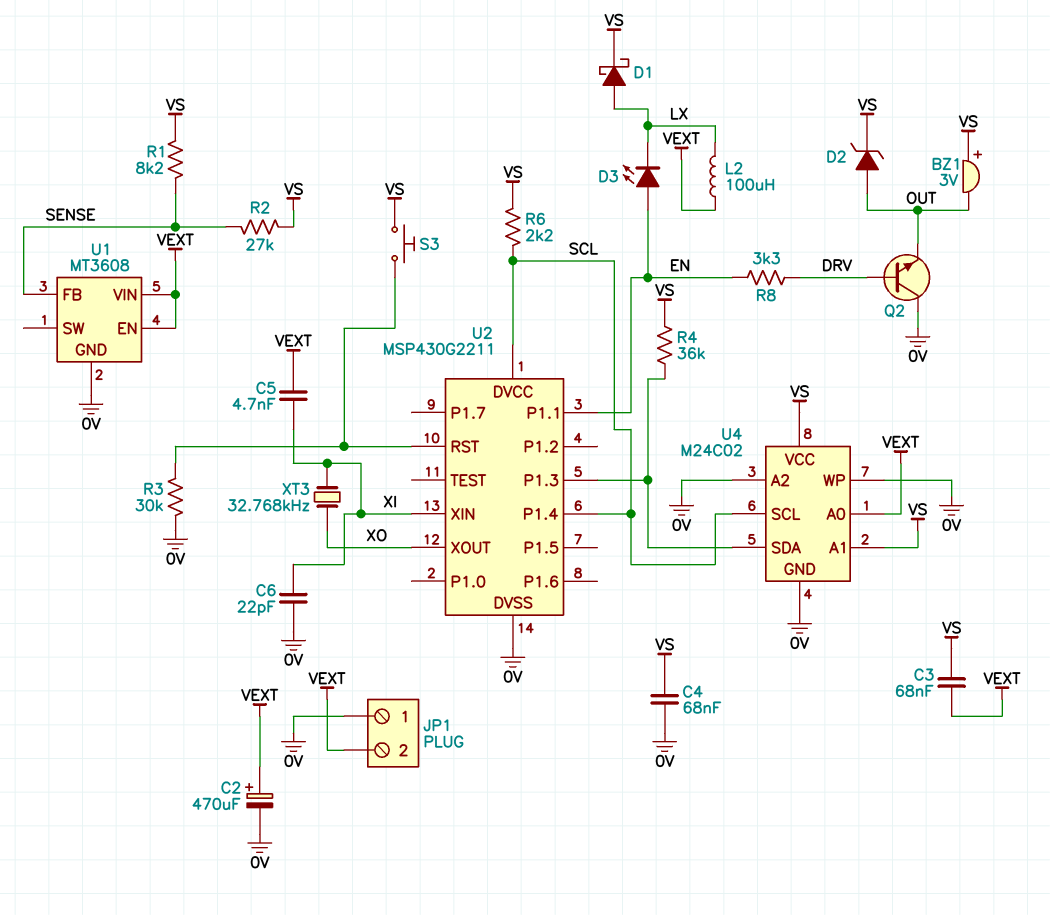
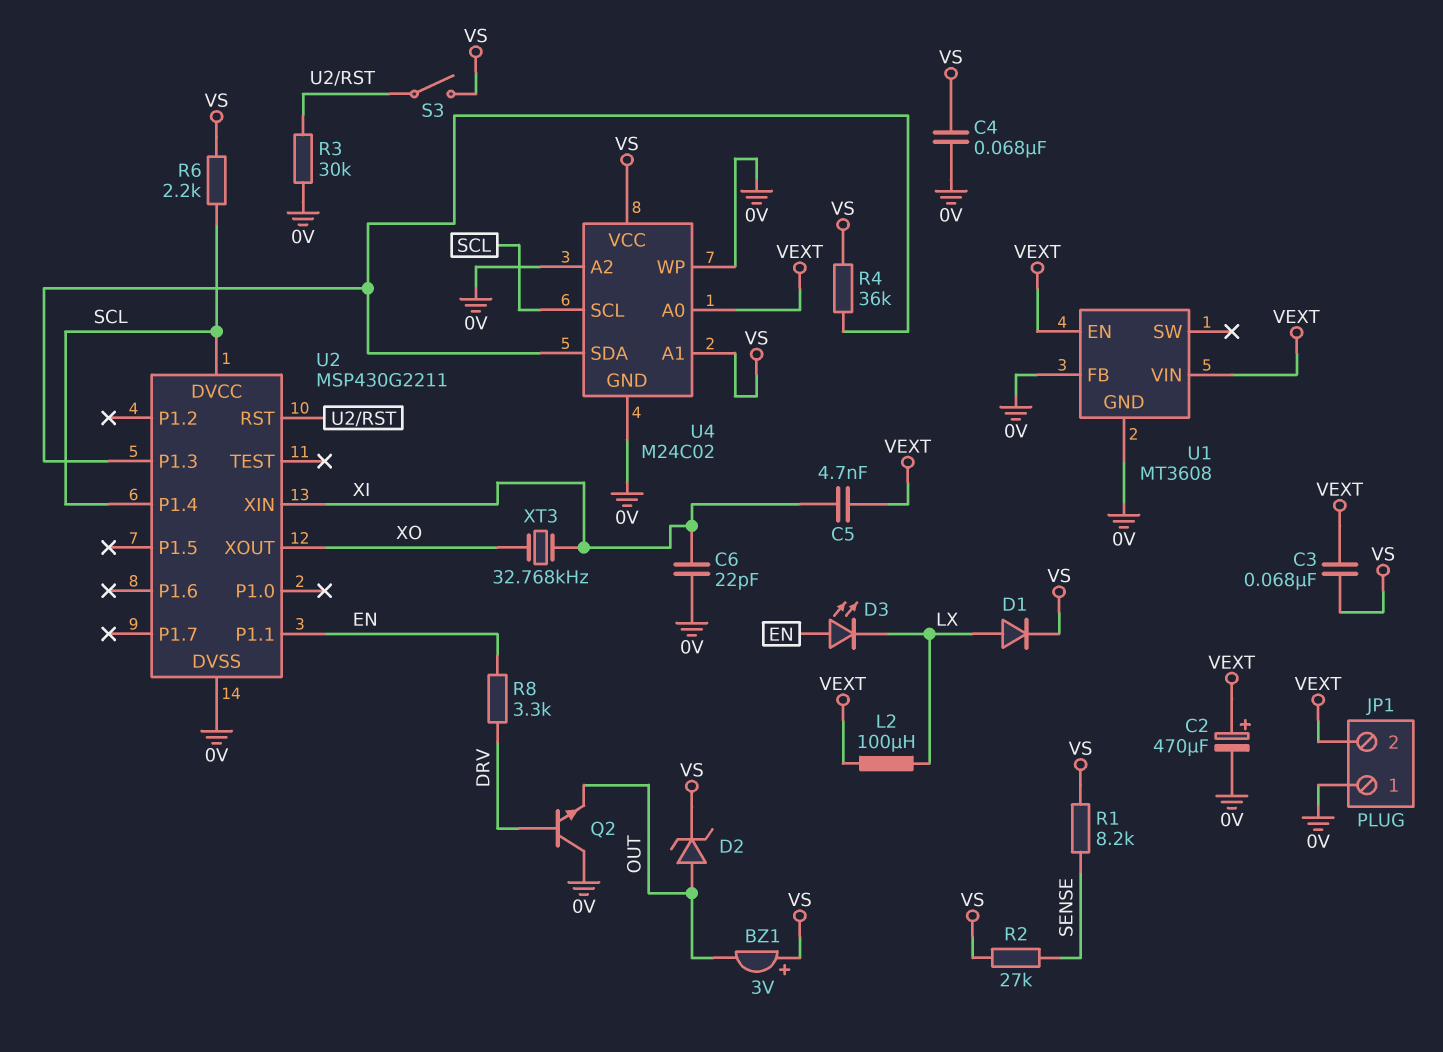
D1: schottky (A LX, K VS) -> diode (A LX, K VS)
S3: button (U2/RST, VS) -> switch (U2/RST, VS)
U1 pin FB: SENSE -> 0V

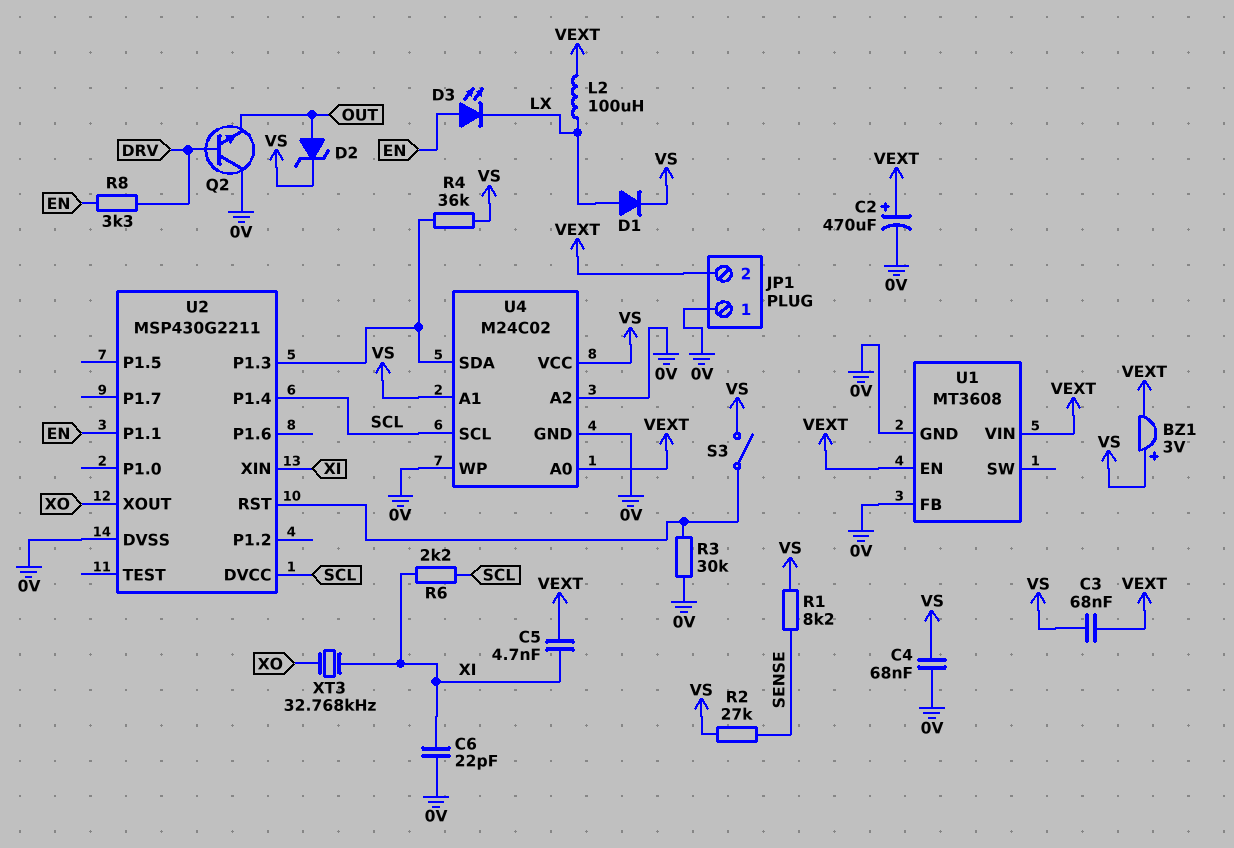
BZ1: buzzer 3V (plus VS, minus OUT) -> buzzer 3V (plus VS, minus VEXT)
R6: 2.2k (SCL, VS) -> 2.2k (SCL, XI)

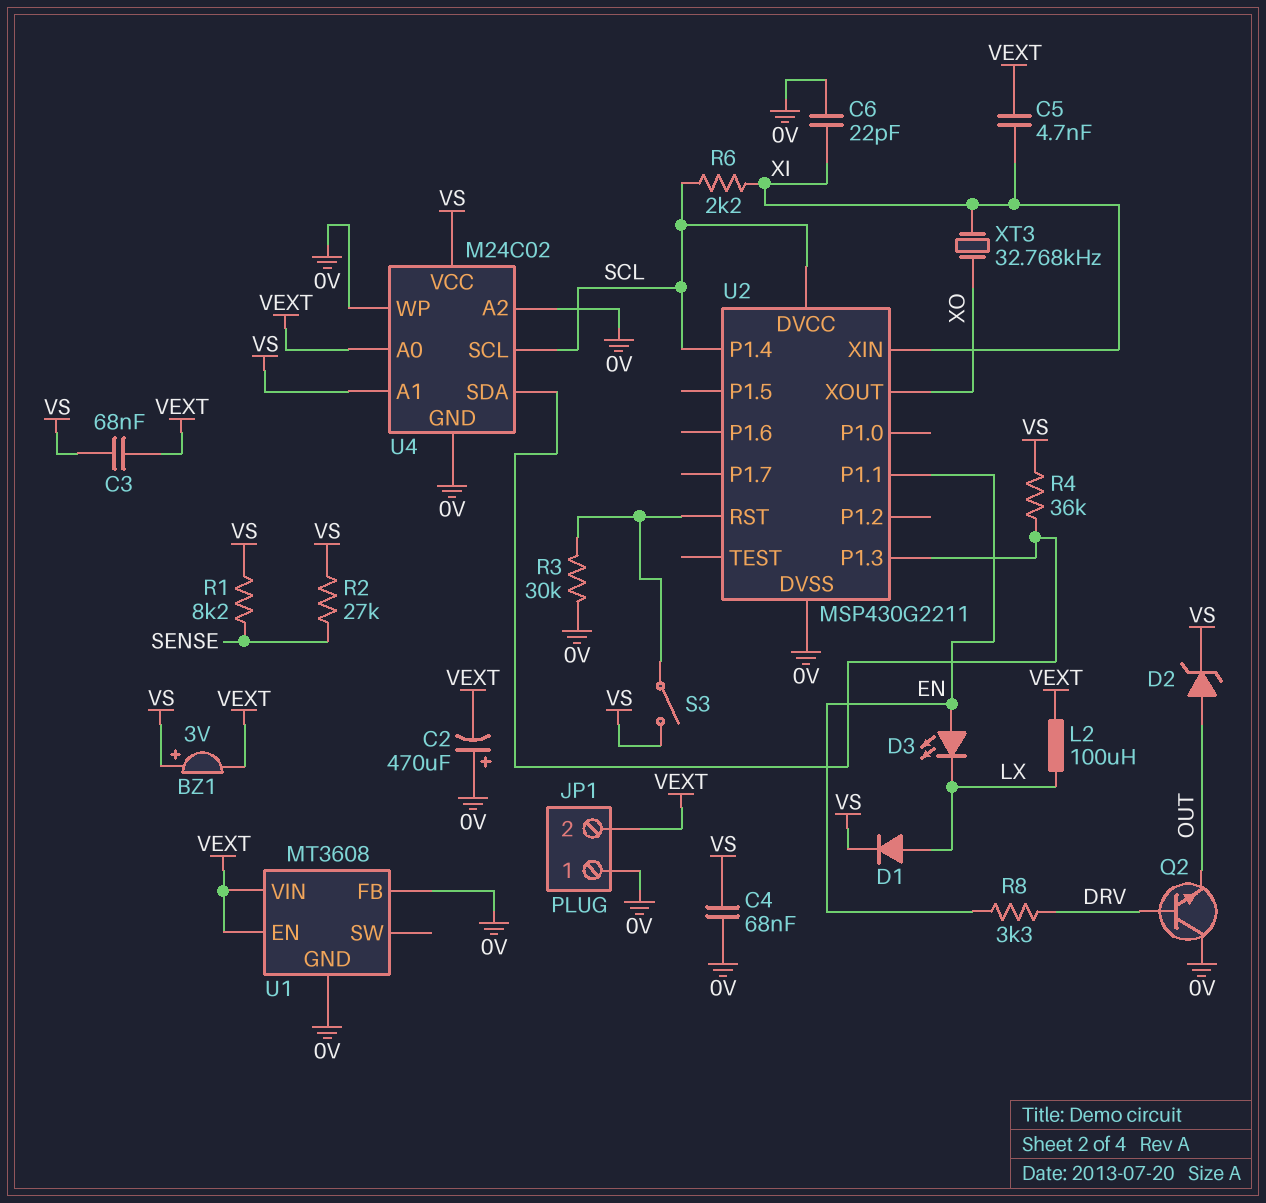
C2: 470uF (plus VEXT, minus 0V) -> 470uF (plus 0V, minus VEXT)

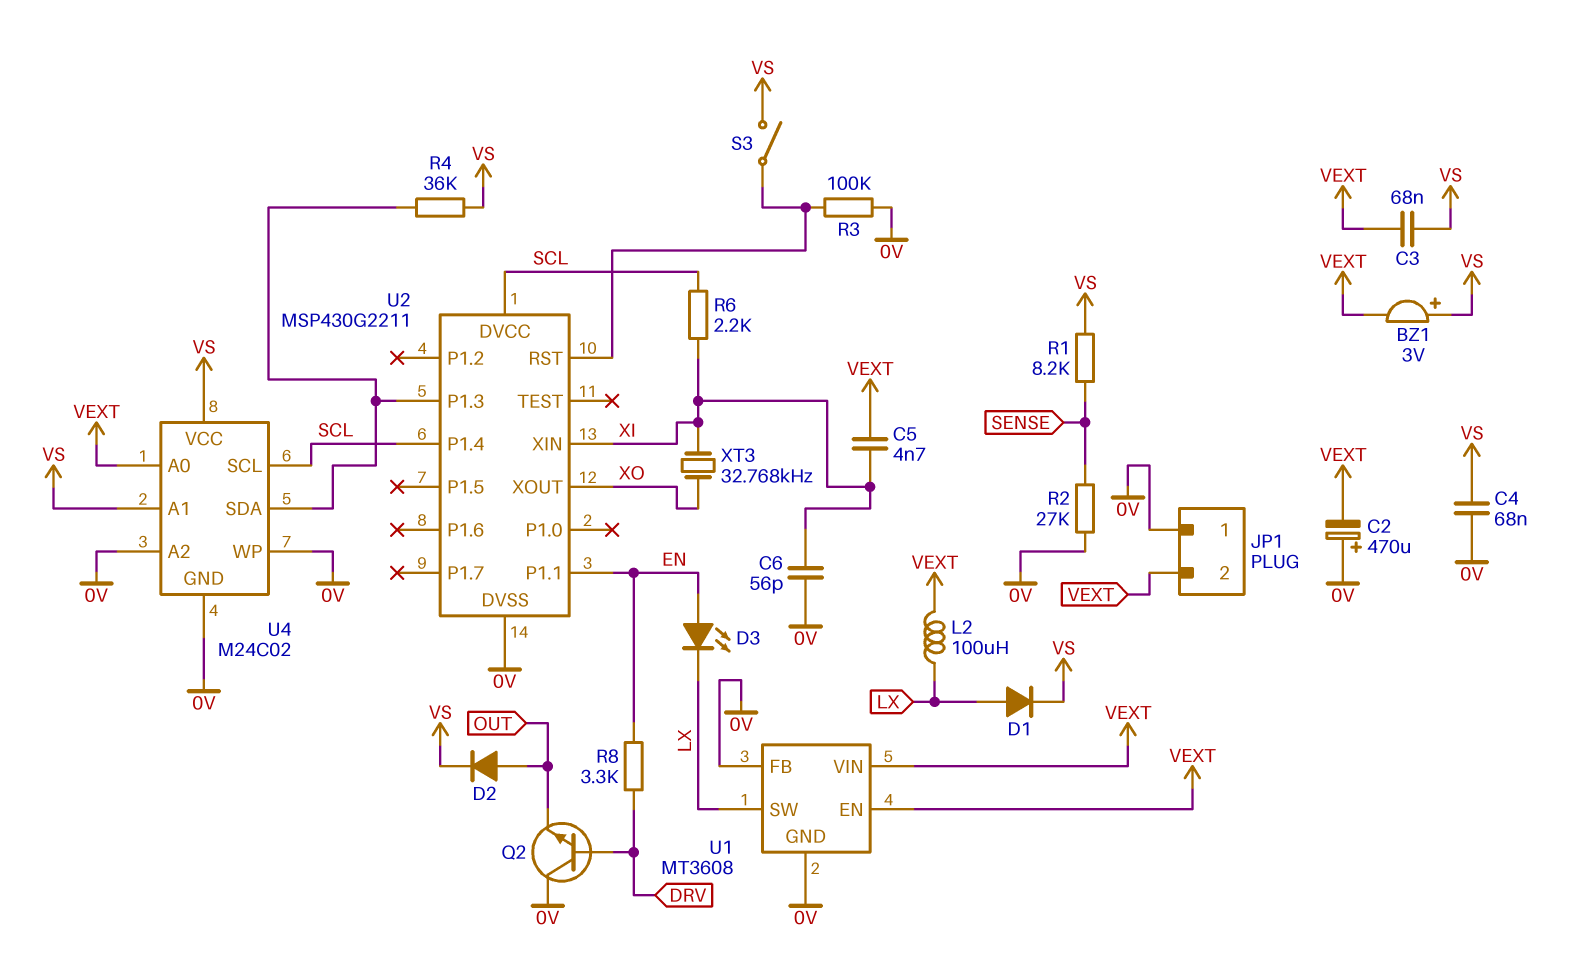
C6: 22pF (0V, XI) -> 56pF (0V, XI)
D2: zener (A OUT, K VS) -> diode (A OUT, K VS)
R2: 27k (SENSE, VS) -> 27k (0V, SENSE)
R3: 30k (0V, U2/RST) -> 100k (0V, U2/RST)
U1 pin SW: none -> LX

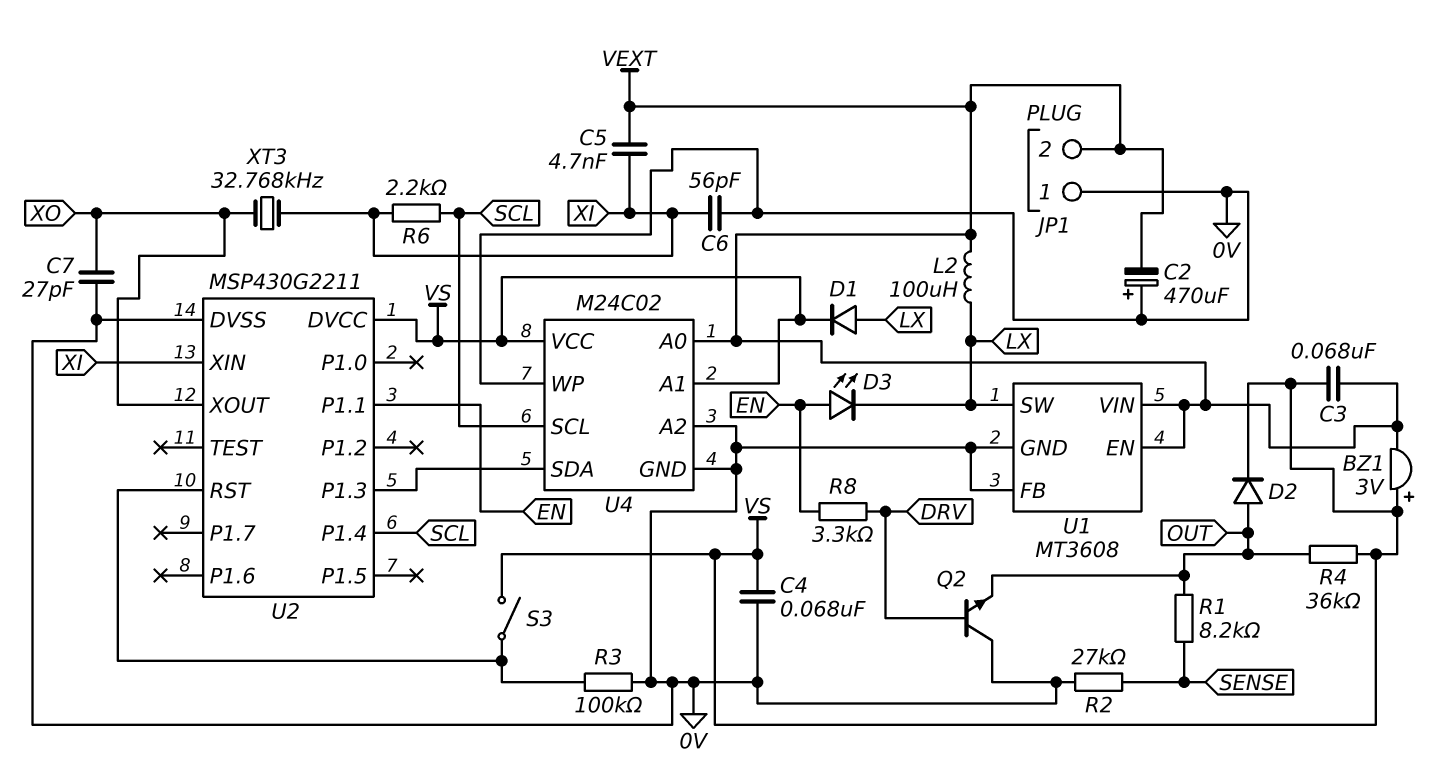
C7: none -> 27pF (0V, XO)
R1: 8.2k (SENSE, VS) -> 8.2k (OUT, SENSE)
R4: 36k (U2/P1.3, VS) -> 36k (OUT, VS)
U2 pin DVCC: SCL -> VS

